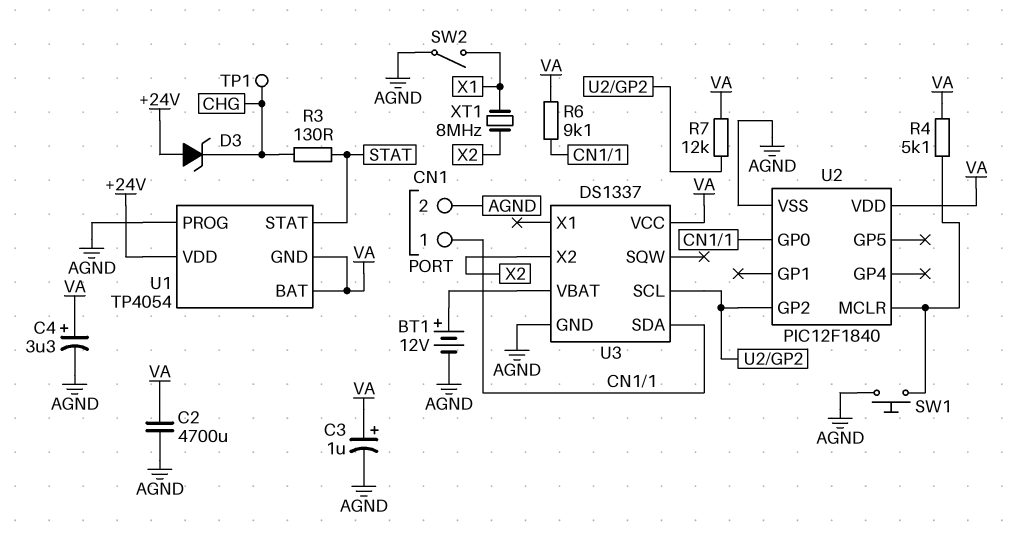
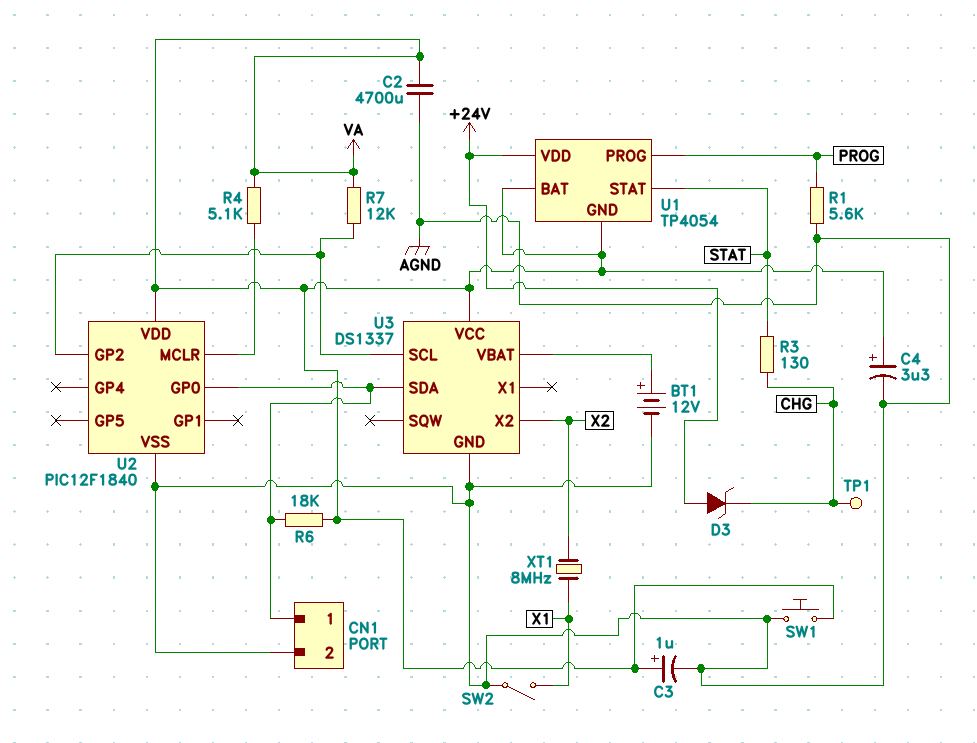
R1: none -> 5.6k (AGND, PROG)
R6: 9.1k (CN1/1, VA) -> 18k (CN1/1, VA)
SW1: button (AGND, U2/MCLR) -> button (AGND, VA)
U1 pin PROG: AGND -> PROG

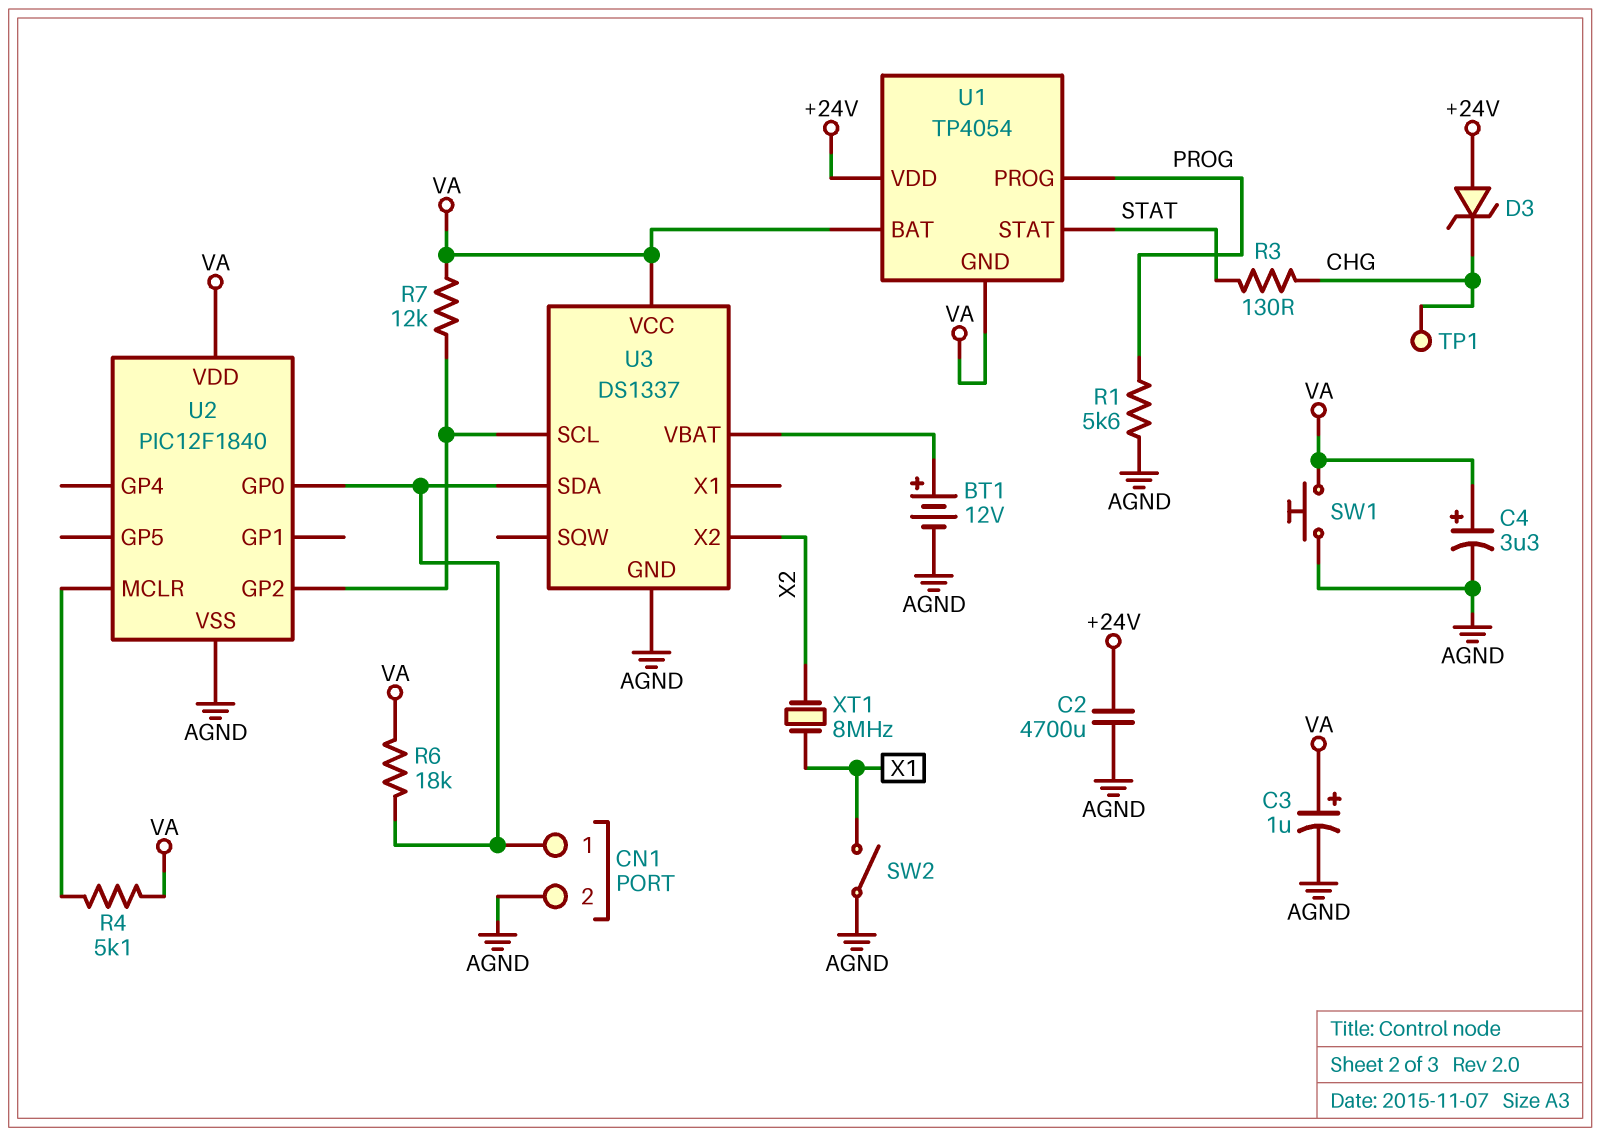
C2: 4700uF (AGND, VA) -> 4700uF (+24V, AGND)

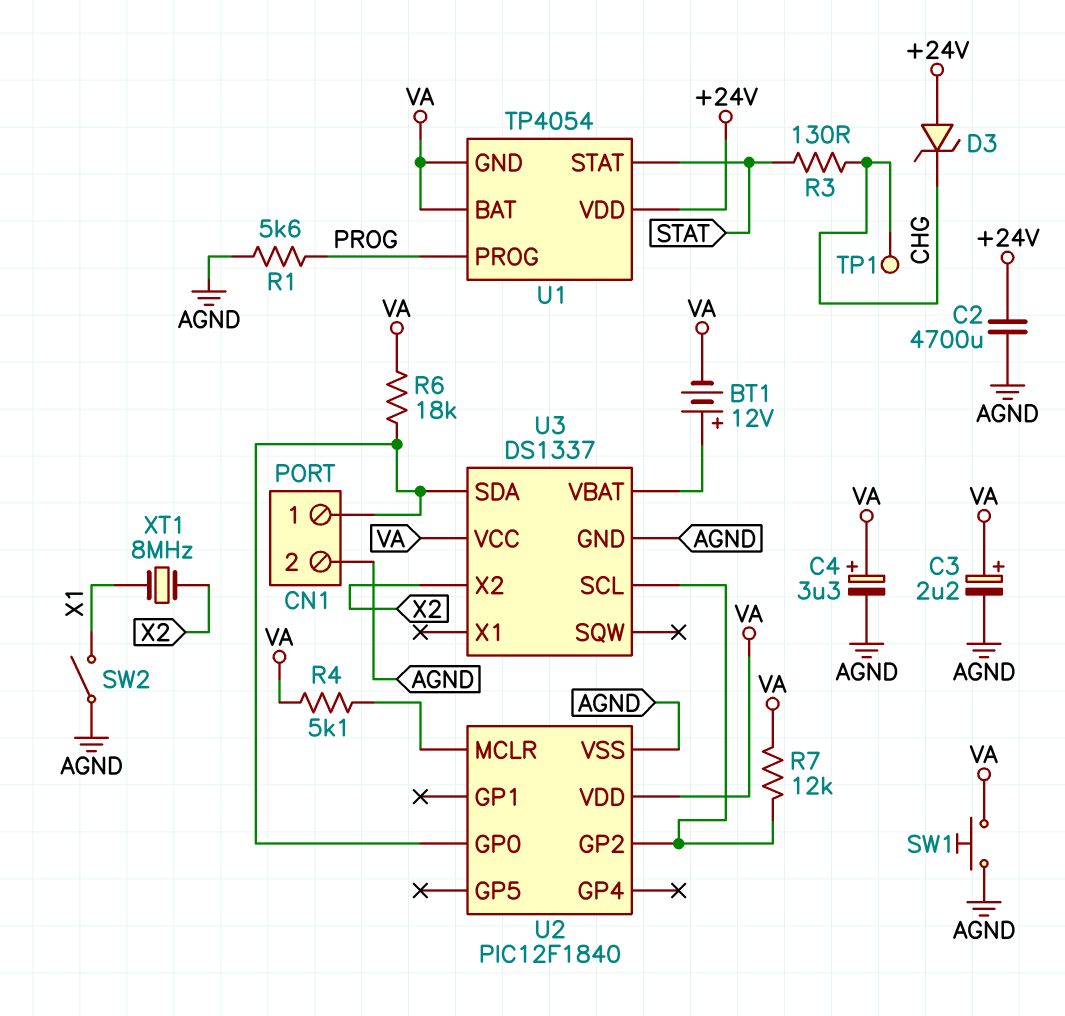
BT1: 12V (plus U3/VBAT, minus AGND) -> 12V (plus U3/VBAT, minus VA)
C3: 1uF (plus VA, minus AGND) -> 2.2uF (plus VA, minus AGND)

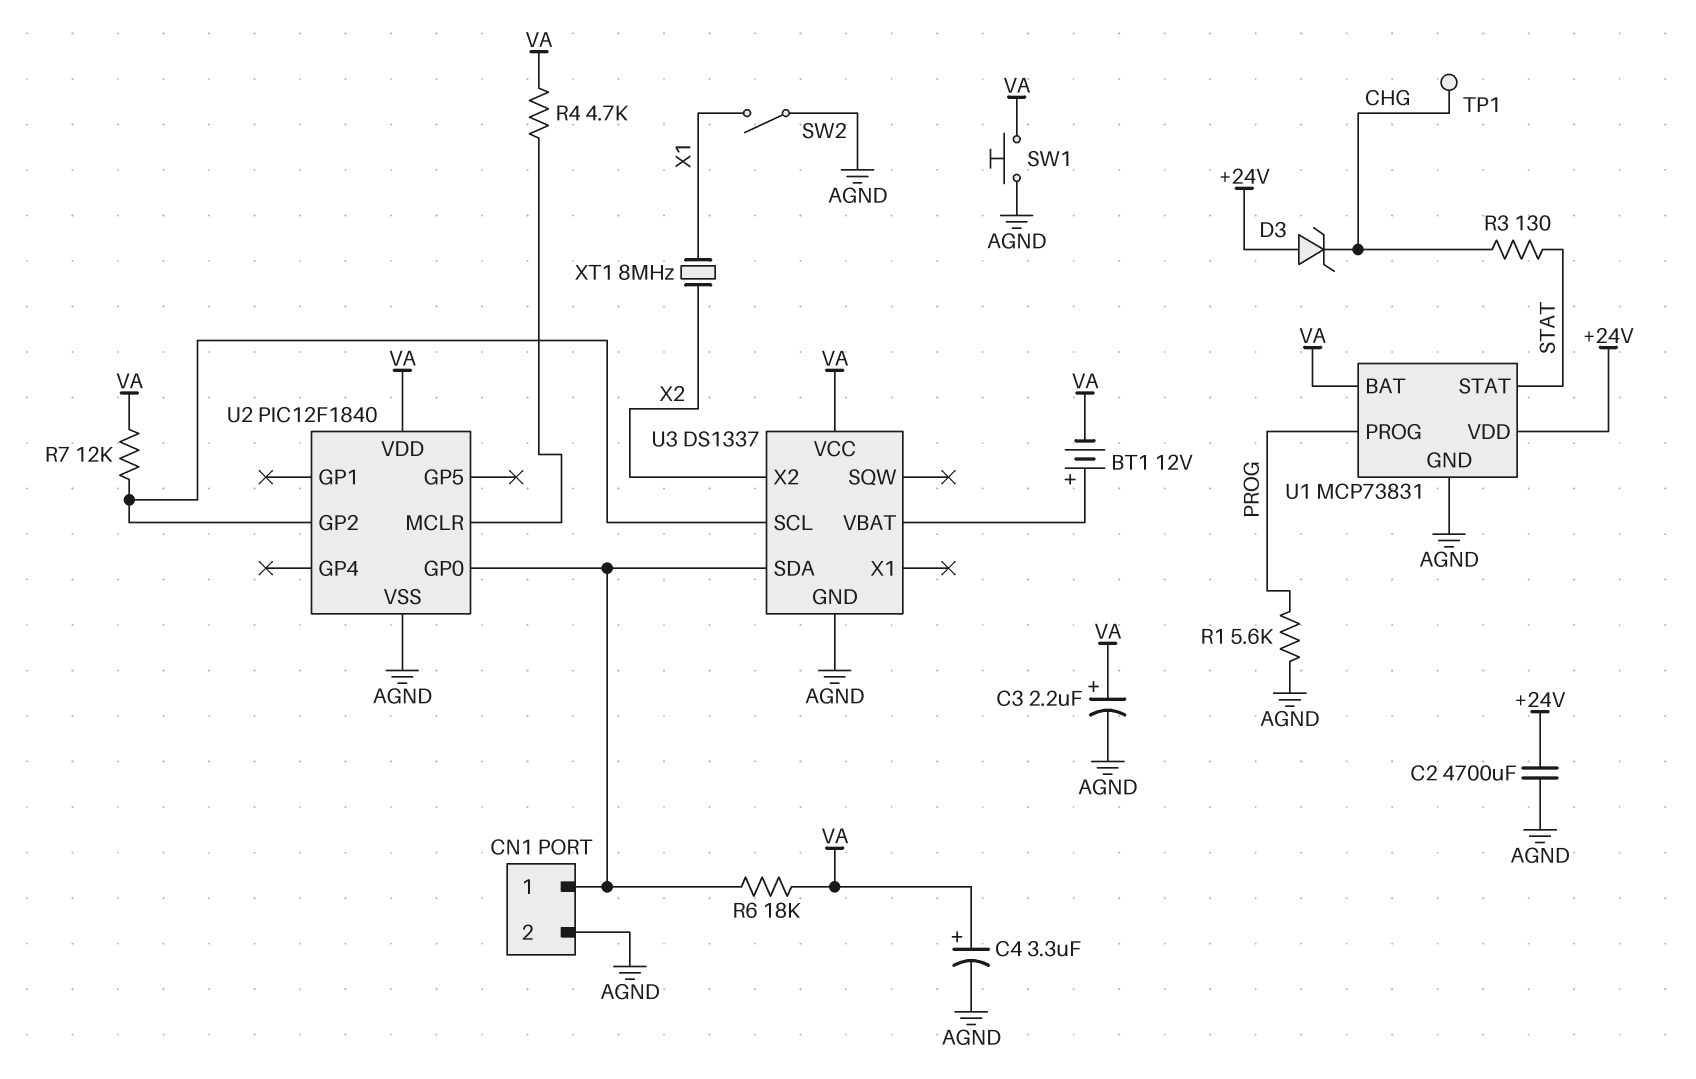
R4: 5.1k (U2/MCLR, VA) -> 4.7k (U2/MCLR, VA)
U1: TP4054 -> MCP73831
U1 pin GND: VA -> AGND

